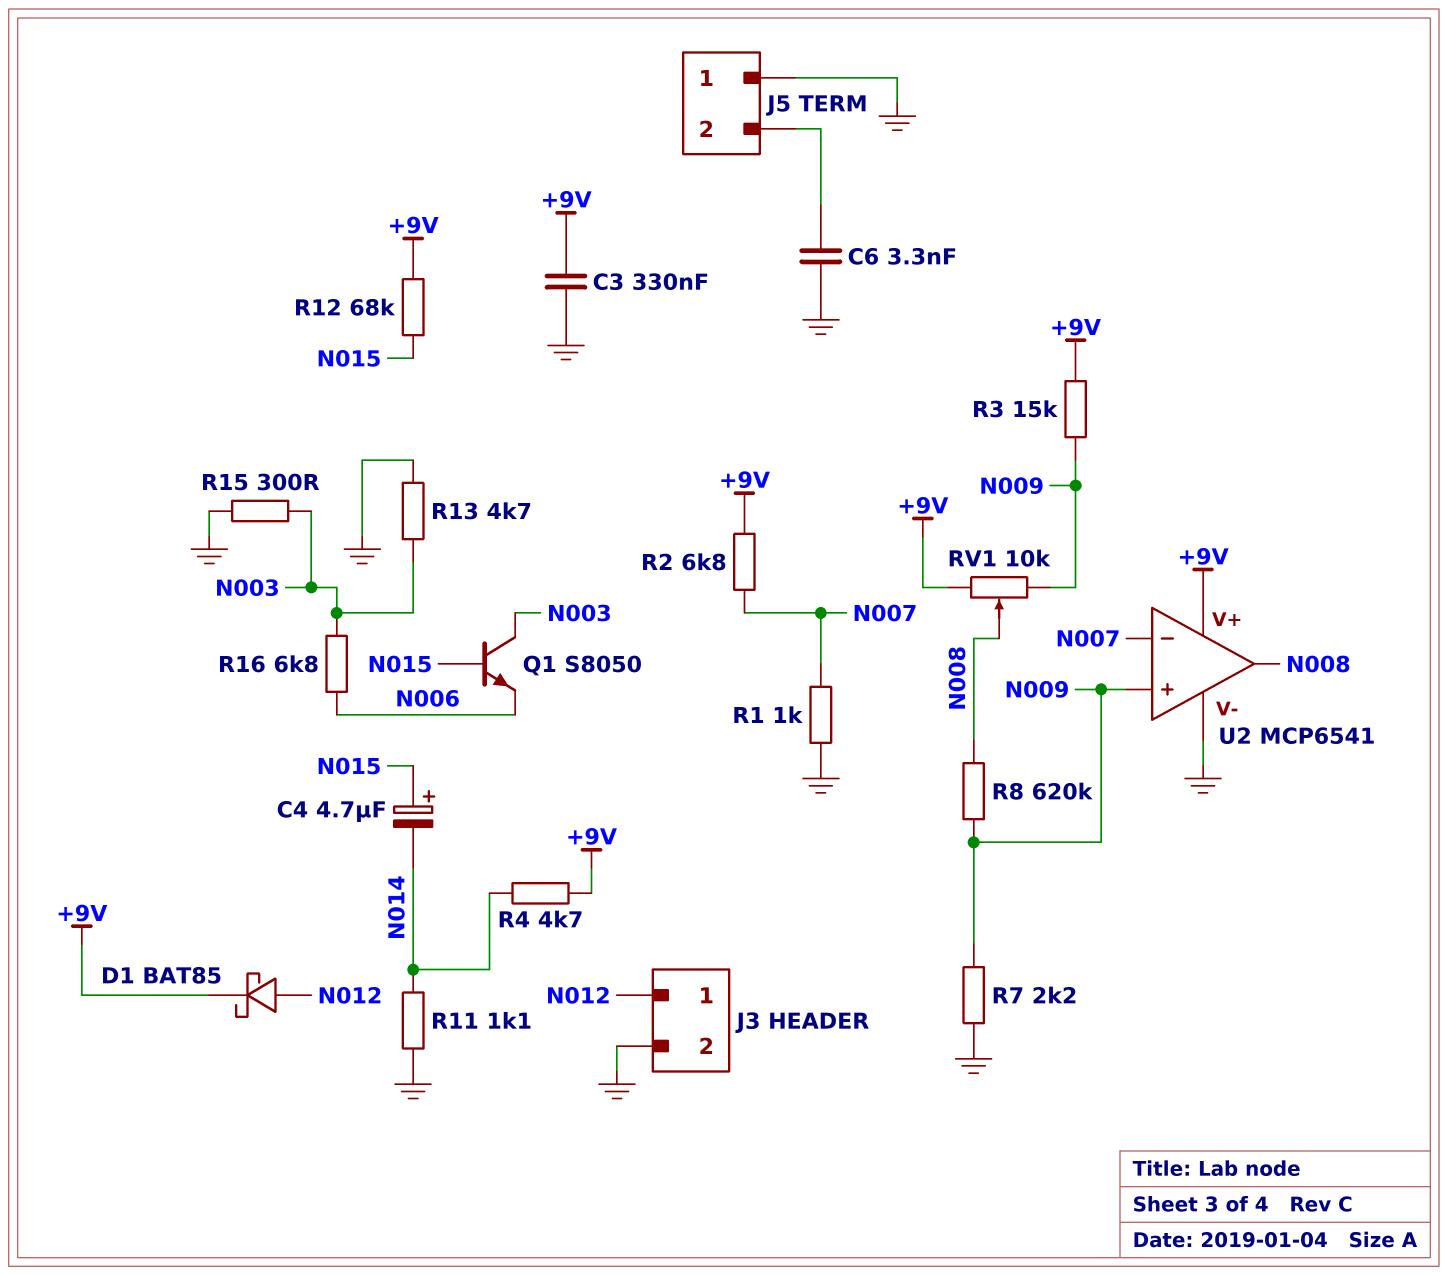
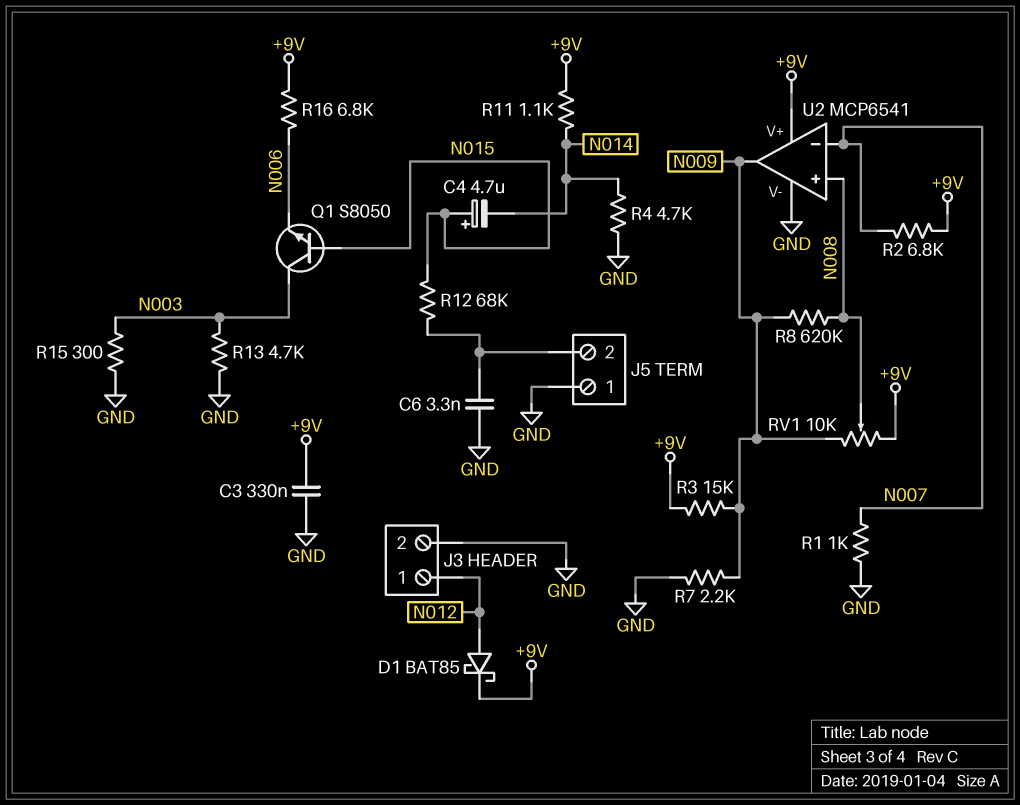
R4: 4.7k (+9V, N014) -> 4.7k (GND, N014)
R11: 1.1k (GND, N014) -> 1.1k (+9V, N014)
R12: 68k (+9V, N015) -> 68k (J5/2, N015)
R16: 6.8k (N003, N006) -> 6.8k (+9V, N006)
U2 pin in+: N009 -> N008
U2 pin out: N008 -> N009

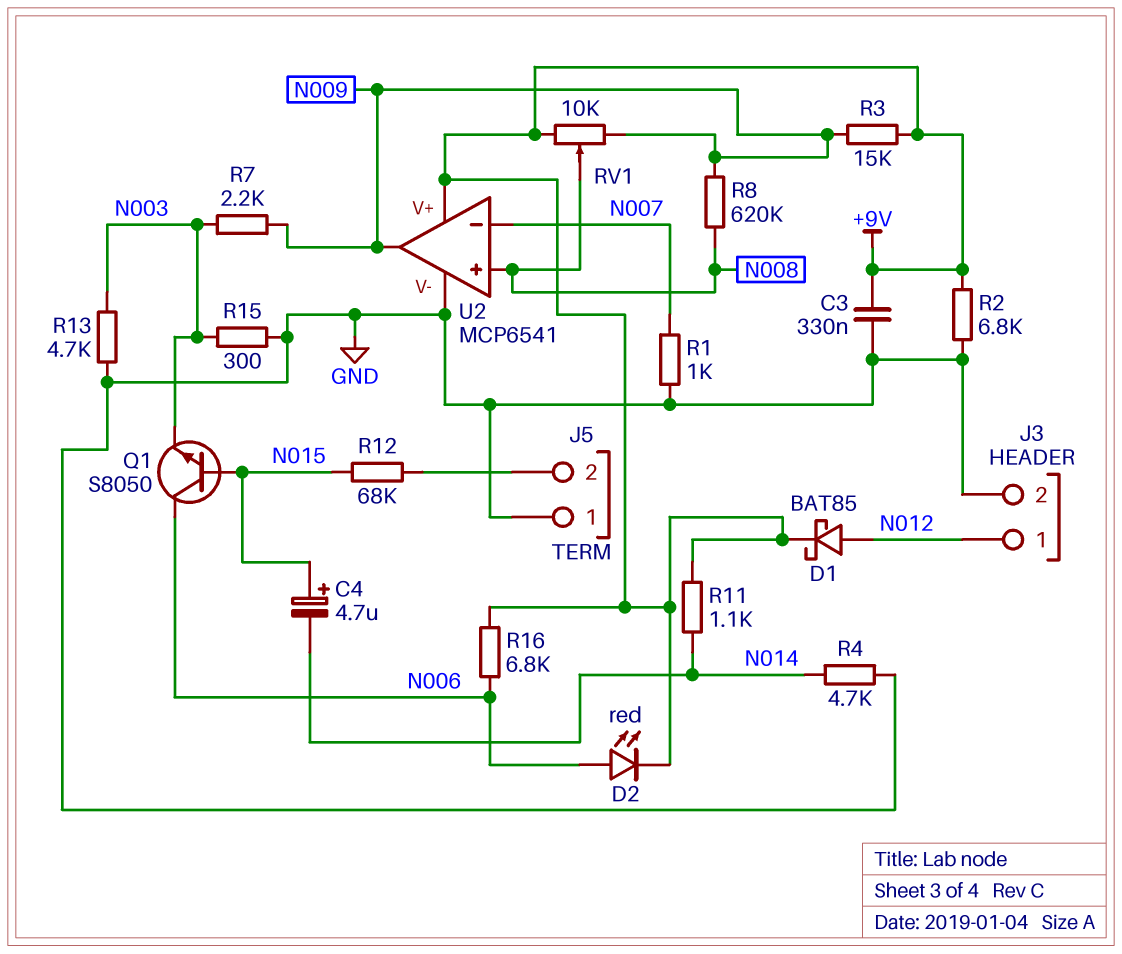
C6: 3.3nF (GND, J5/2) -> none
D2: none -> LED red (A N006, K +9V)
Q1: NPN S8050 (B N015, C N003, E N006) -> NPN S8050 (B N015, C N006, E N003)
R2: 6.8k (+9V, N007) -> 6.8k (+9V, GND)
R7: 2.2k (GND, N009) -> 2.2k (N003, N009)

